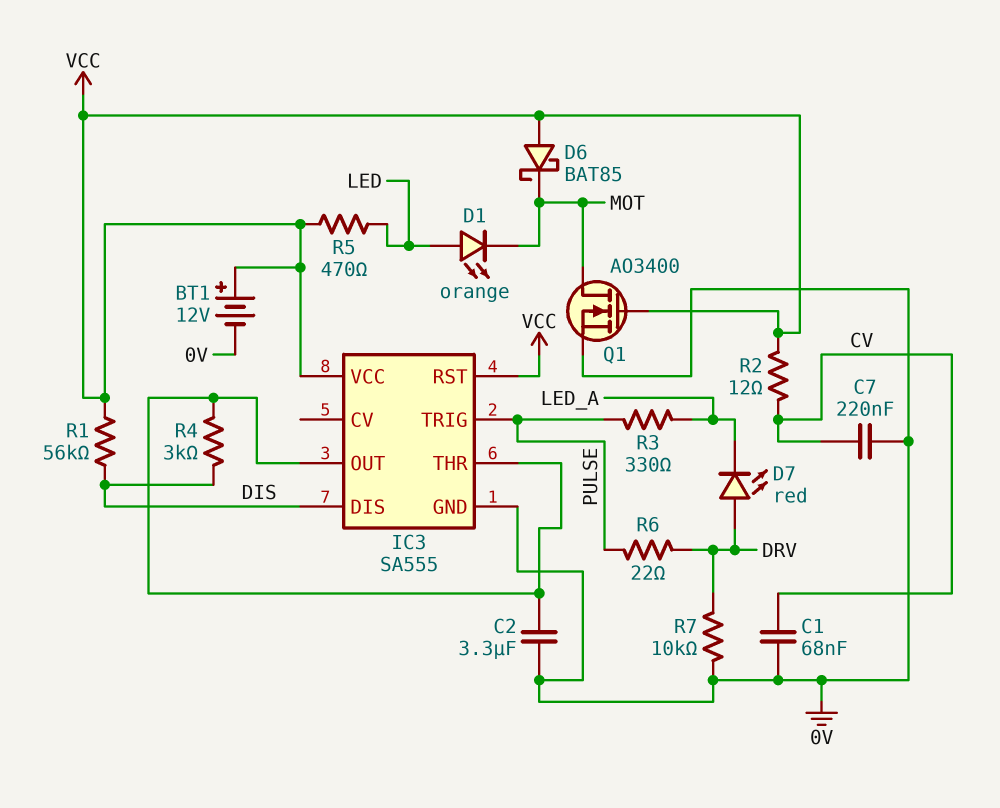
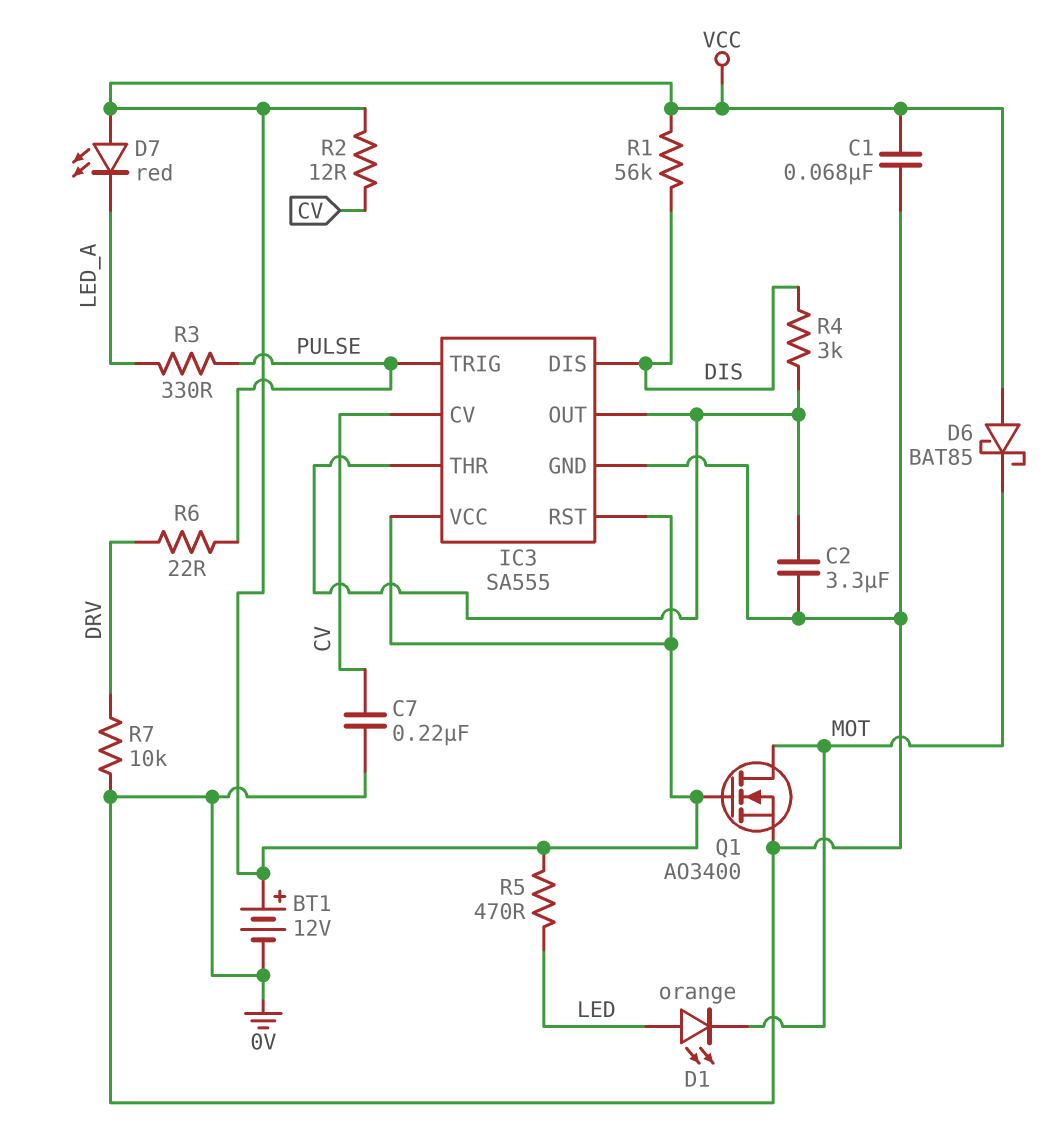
C1: 68nF (0V, CV) -> 68nF (0V, VCC)
D7: LED red (A DRV, K LED_A) -> LED red (A VCC, K LED_A)
IC3 pin CV: none -> CV

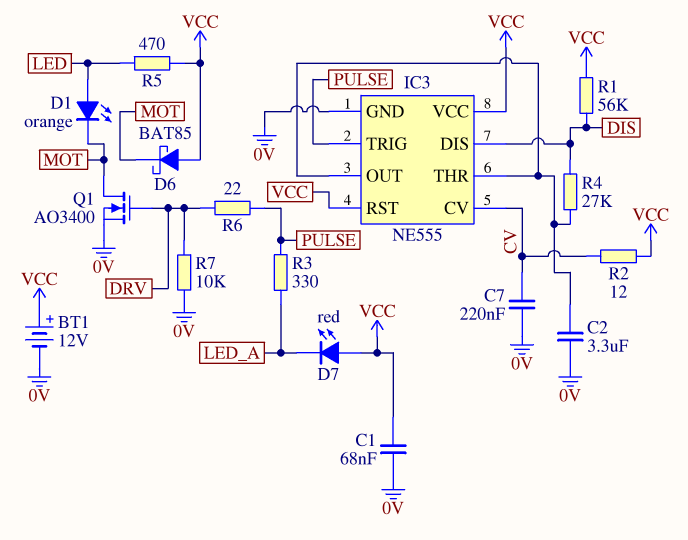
IC3: SA555 -> NE555
Q1: NMOS AO3400 (G VCC, D MOT, S 0V) -> NMOS AO3400 (G DRV, D MOT, S 0V)
R4: 3k (DIS, IC3/OUT) -> 27k (DIS, IC3/OUT)

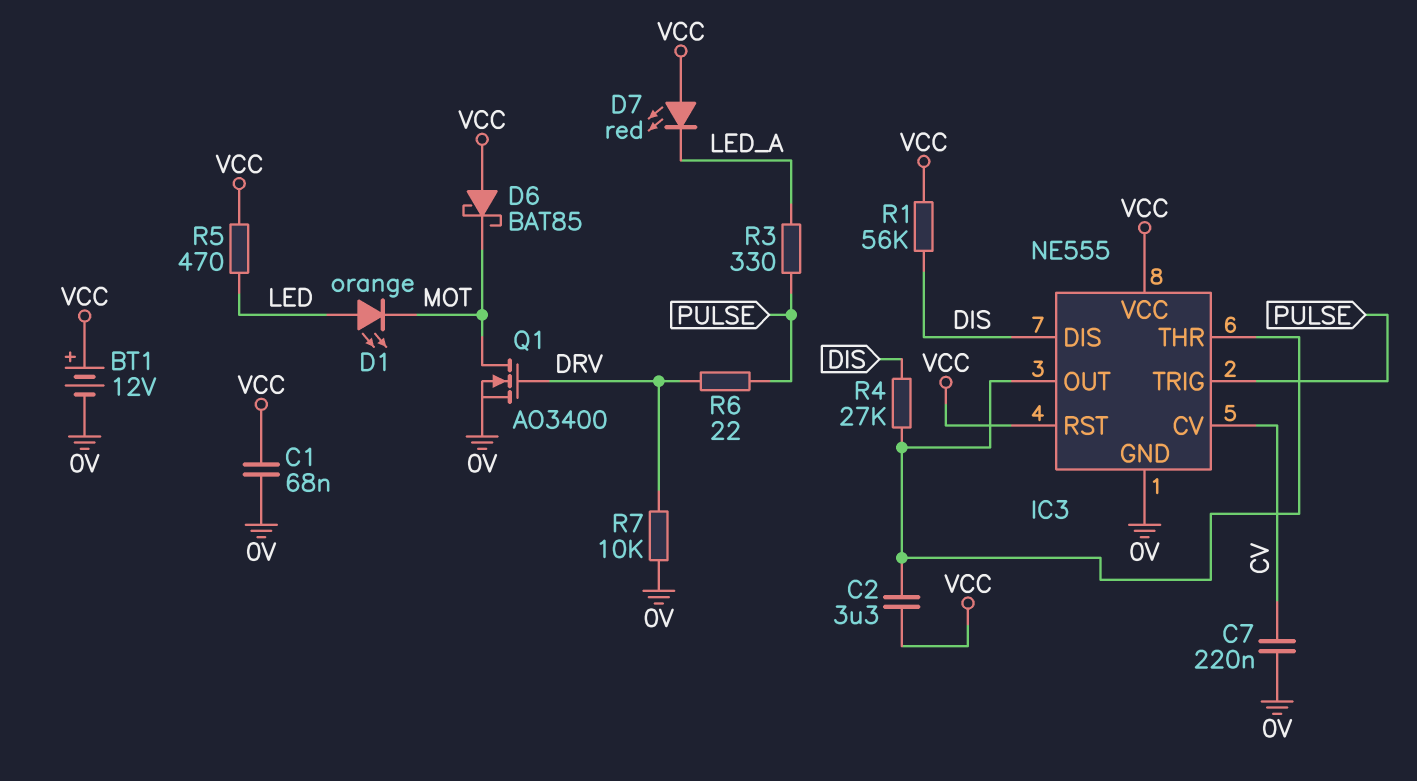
C2: 3.3uF (0V, IC3/OUT) -> 3.3uF (IC3/OUT, VCC)
R2: 12 (CV, VCC) -> none

